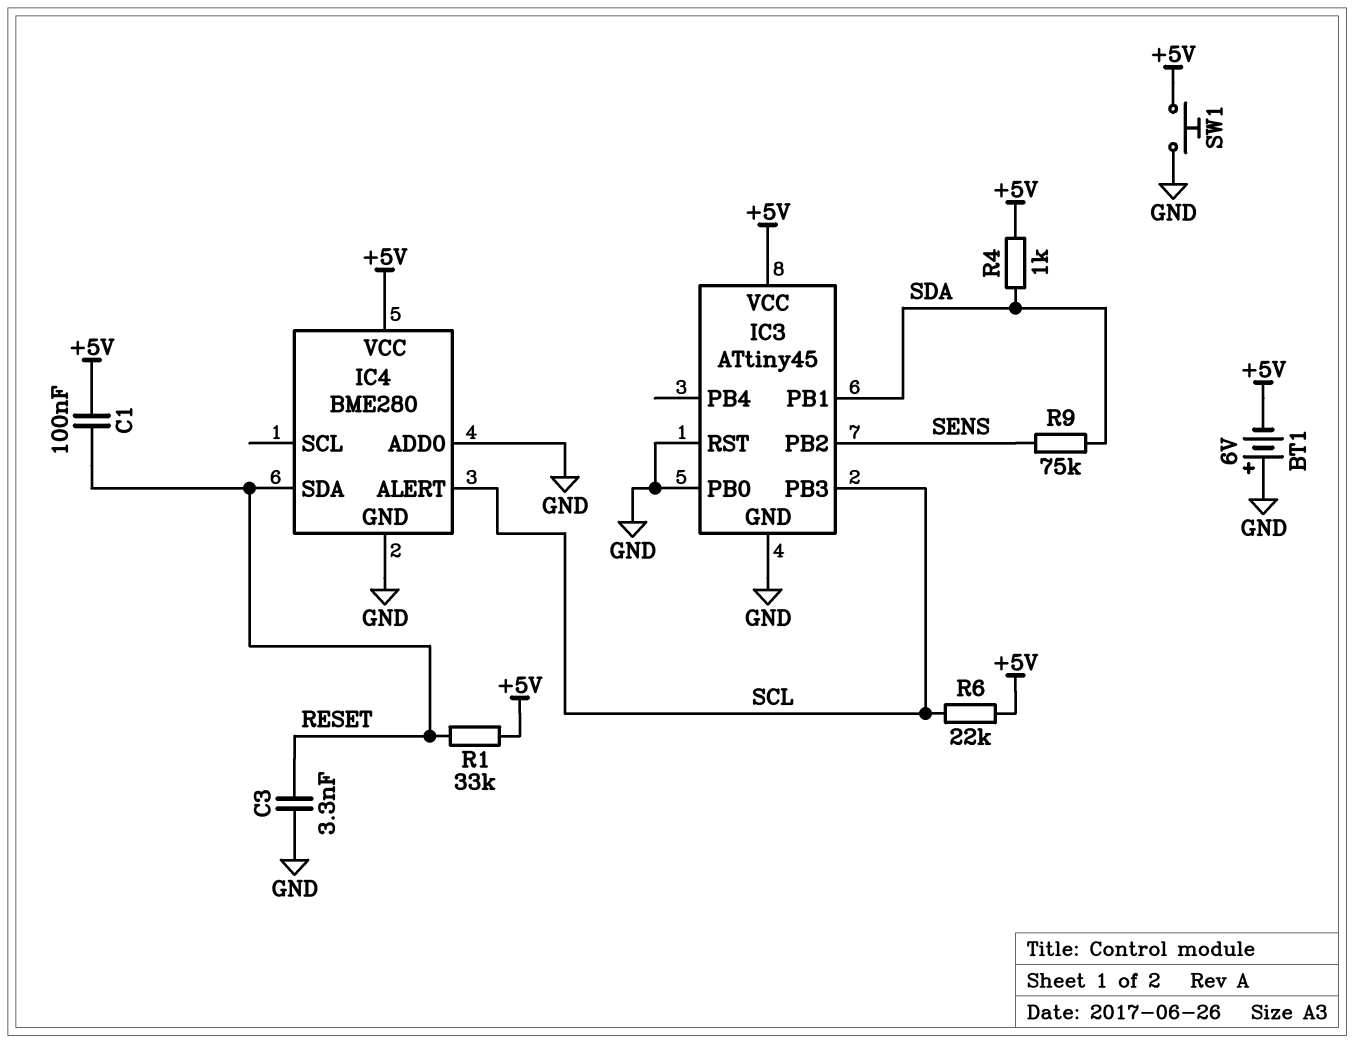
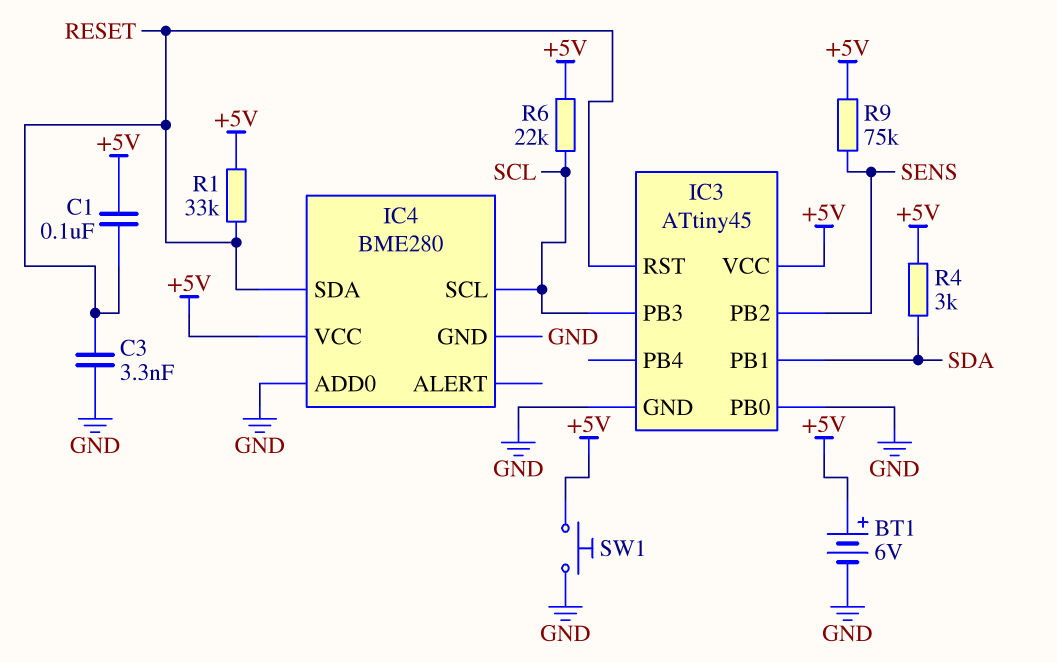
BT1: 6V (plus GND, minus +5V) -> 6V (plus +5V, minus GND)
IC3 pin RST: GND -> RESET
IC4 pin ALERT: SCL -> none
IC4 pin SCL: none -> SCL
R4: 1k (+5V, SDA) -> 3k (+5V, SDA)
R9: 75k (SDA, SENS) -> 75k (+5V, SENS)

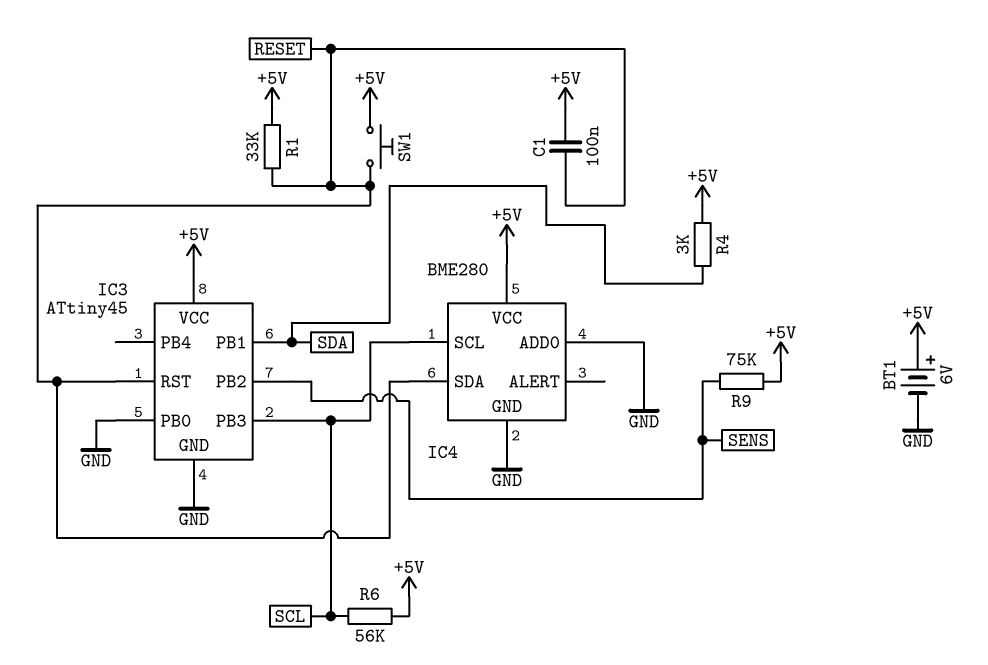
C3: 3.3nF (GND, RESET) -> none
R6: 22k (+5V, SCL) -> 56k (+5V, SCL)
SW1: button (+5V, GND) -> button (+5V, RESET)

